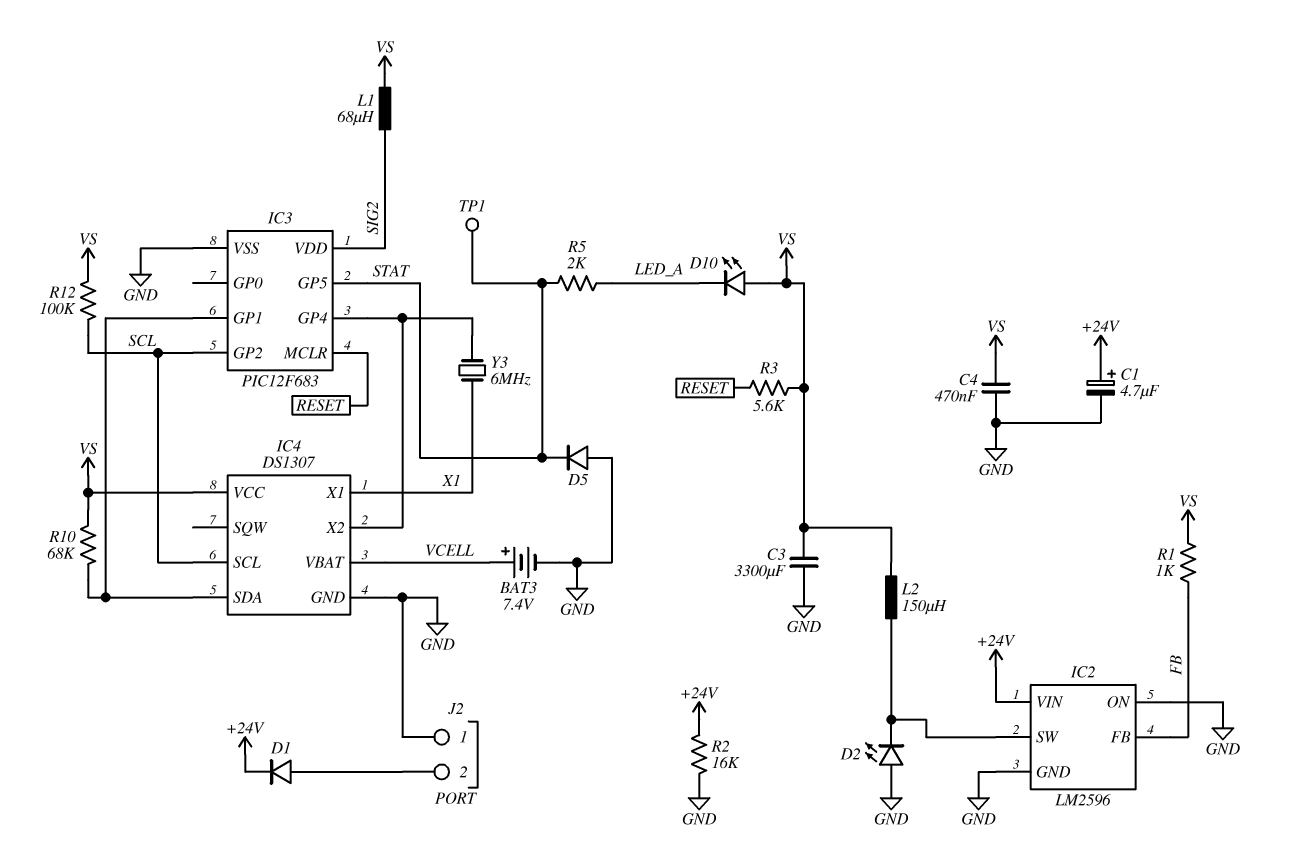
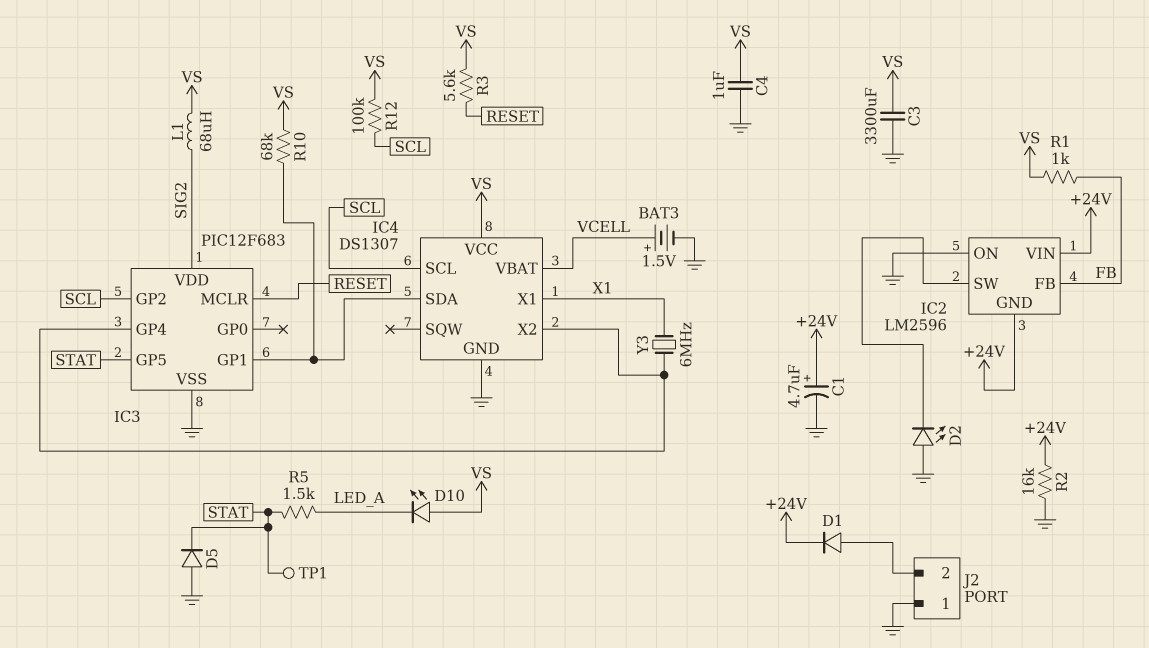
BAT3: 7.4V (plus VCELL, minus GND) -> 1.5V (plus VCELL, minus GND)
C4: 470nF (GND, VS) -> 1uF (GND, VS)
IC2 pin GND: GND -> +24V
L2: 150uH (IC2/SW, VS) -> none
R5: 2k (LED_A, STAT) -> 1.5k (LED_A, STAT)

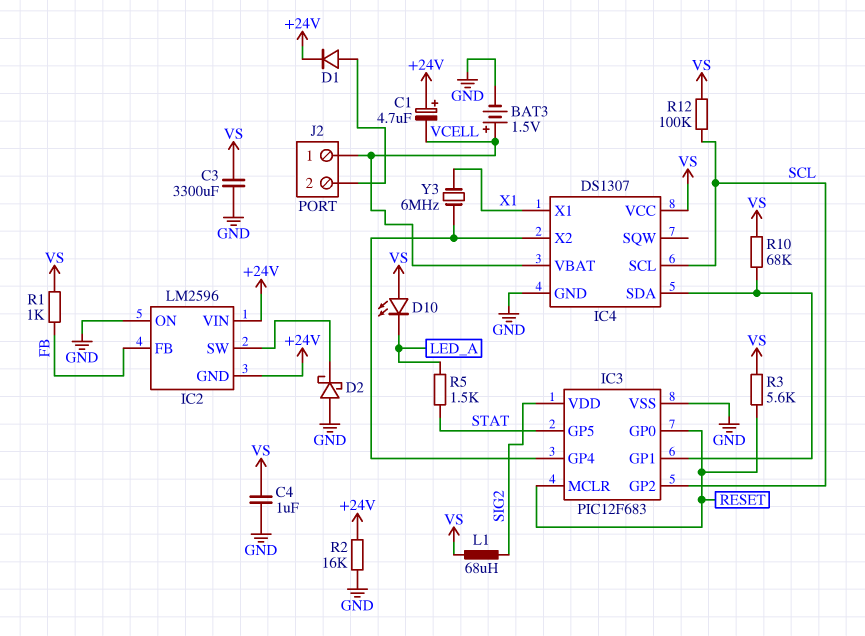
C1: 4.7uF (plus +24V, minus GND) -> 4.7uF (plus +24V, minus VCELL)
D2: LED (A GND, K IC2/SW) -> schottky (A GND, K IC2/SW)
D5: diode (A GND, K STAT) -> none
IC3 pin GP0: none -> RESET
J2 pin 1: GND -> VCELL
TP1: test point (STAT) -> none

